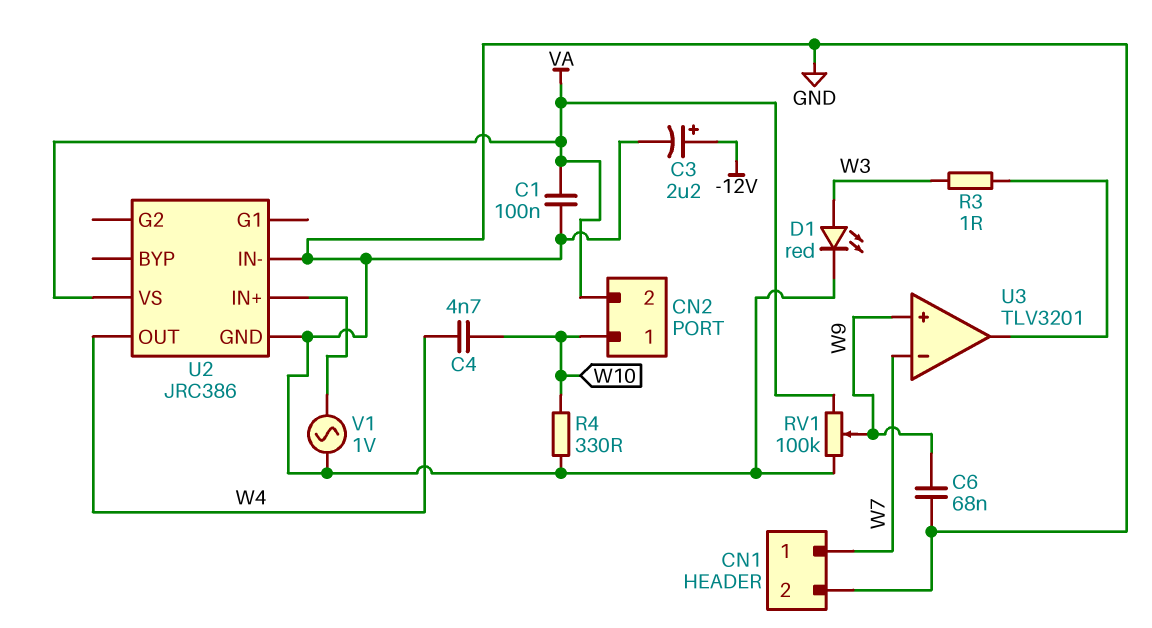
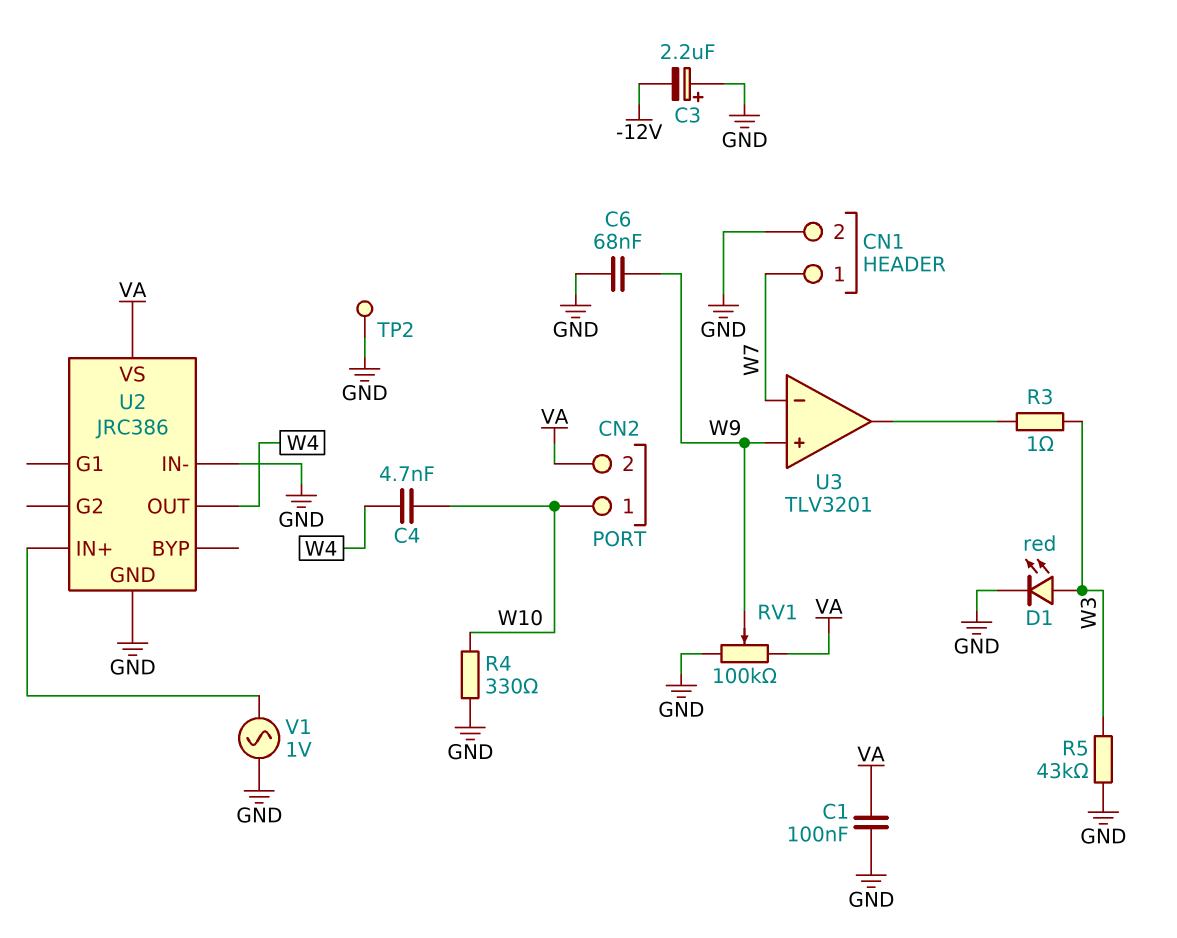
C3: 2.2uF (plus -12V, minus GND) -> 2.2uF (plus GND, minus -12V)
R5: none -> 43k (GND, W3)
TP2: none -> test point (GND)

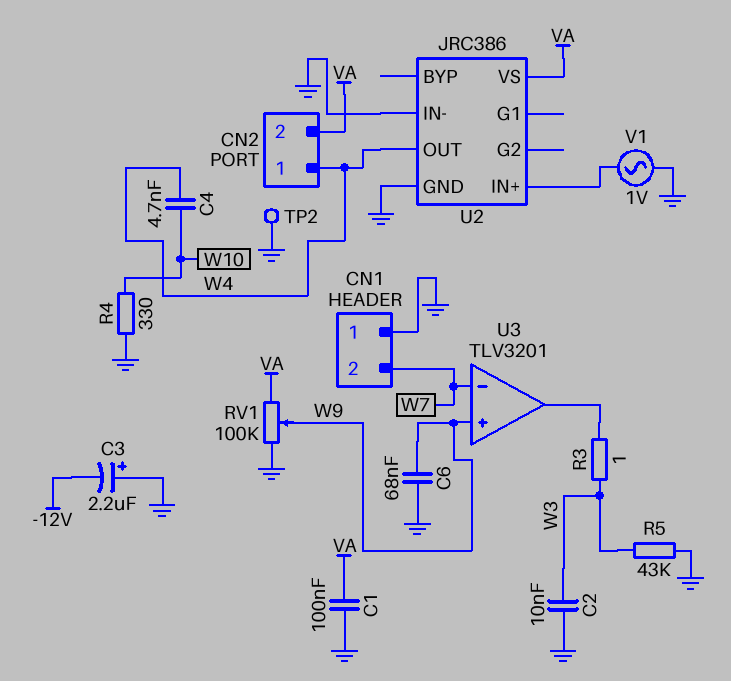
C2: none -> 10nF (GND, W3)
CN1 pin 1: W7 -> GND
CN1 pin 2: GND -> W7
CN2 pin 1: W10 -> W4
D1: LED red (A W3, K GND) -> none

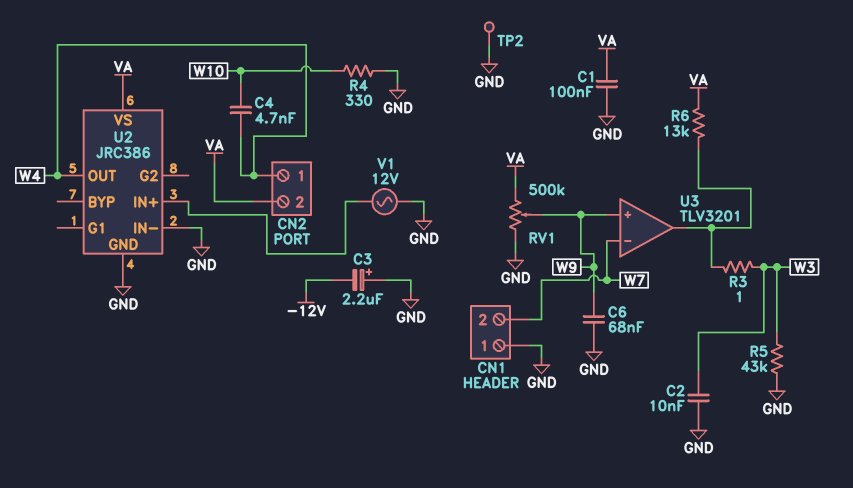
R6: none -> 13k (U3/out, VA)
RV1: 100k (GND, VA, wiper W9) -> 500k (GND, VA, wiper W9)
V1: AC 1V (GND, U2/IN+) -> AC 12V (GND, U2/IN+)

